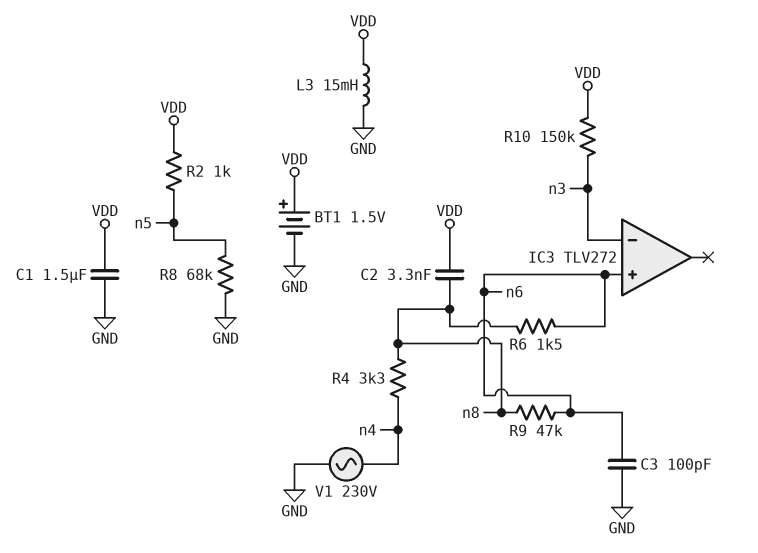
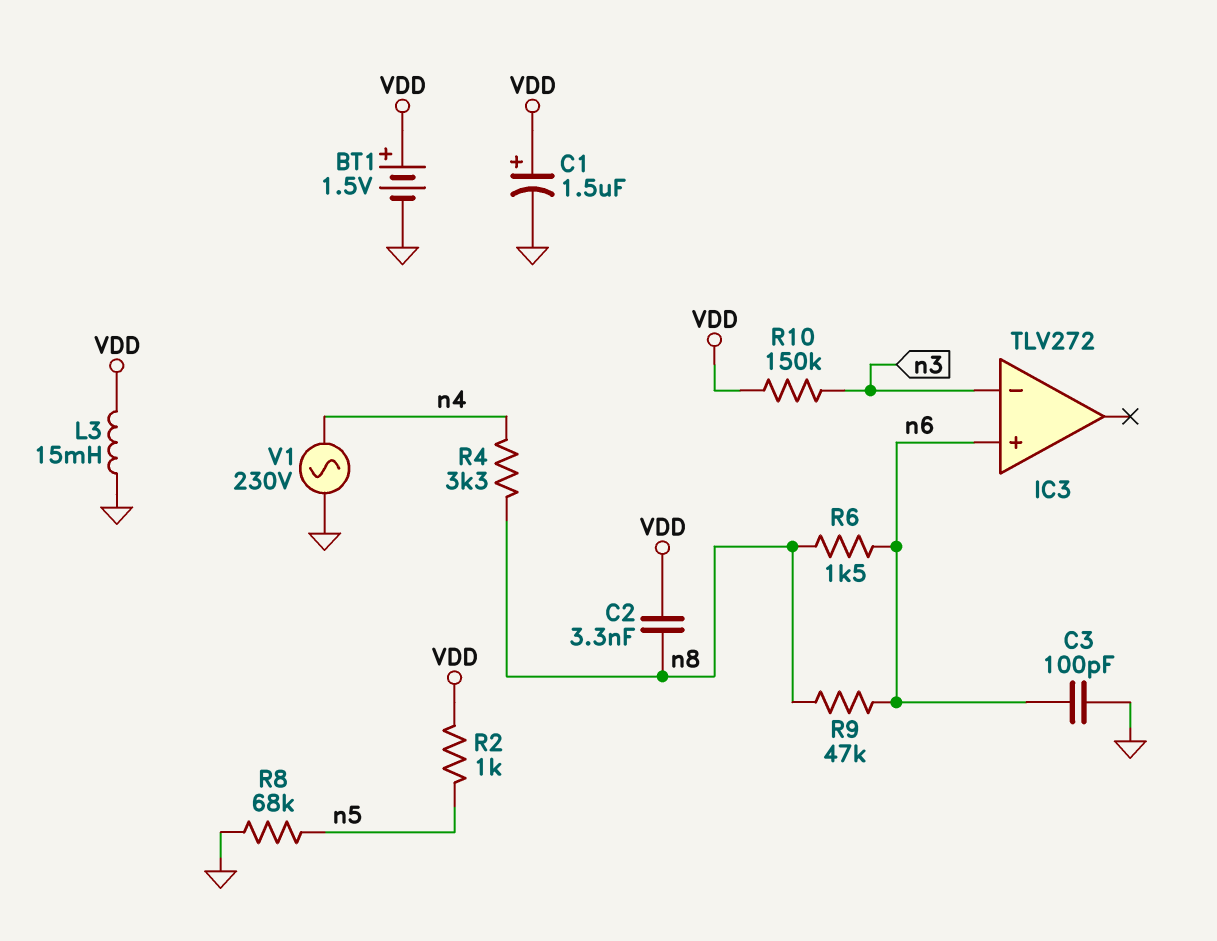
C1: 1.5uF (GND, VDD) -> 1.5uF (plus VDD, minus GND)

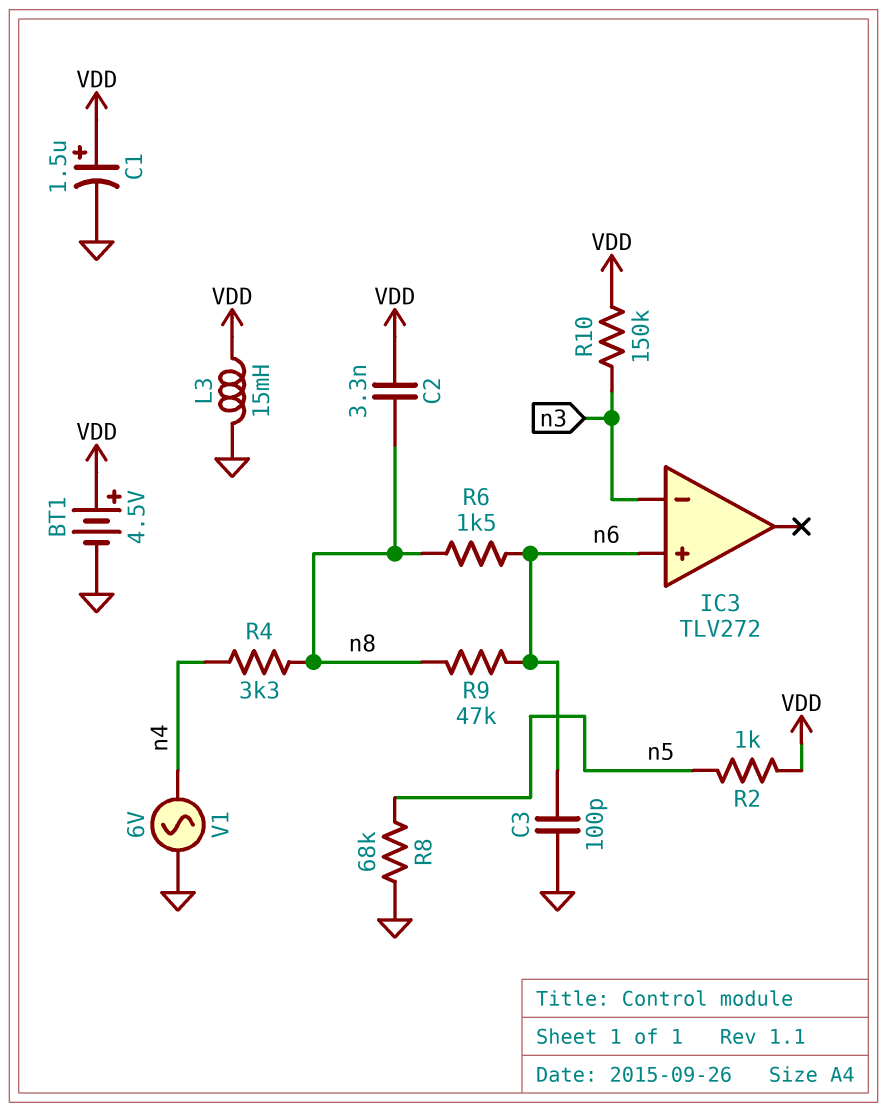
BT1: 1.5V (plus VDD, minus GND) -> 4.5V (plus VDD, minus GND)
V1: AC 230V (GND, n4) -> AC 6V (GND, n4)

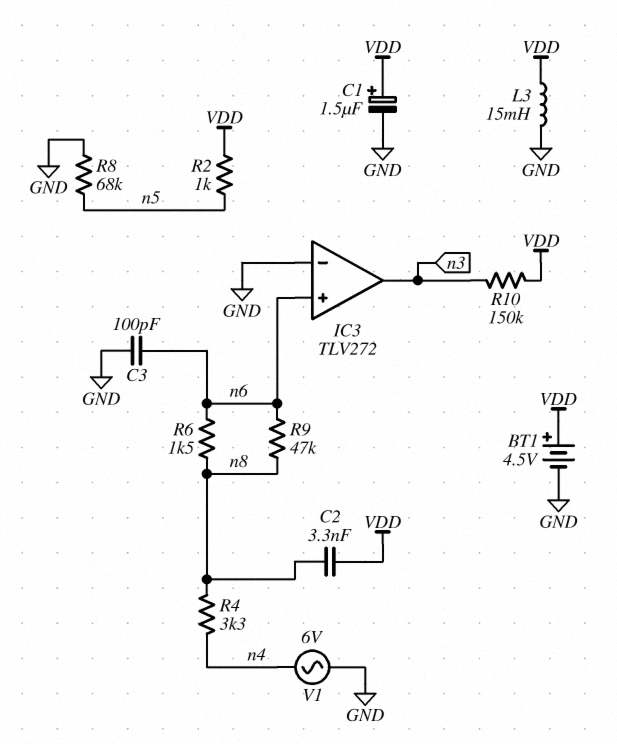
IC3 pin in-: n3 -> GND
IC3 pin out: none -> n3

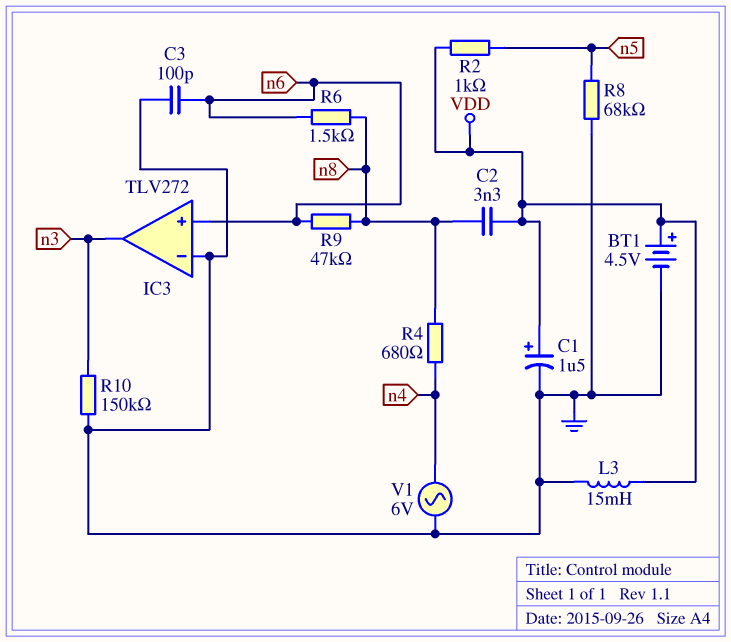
R4: 3.3k (n4, n8) -> 680 (n4, n8)
R10: 150k (VDD, n3) -> 150k (GND, n3)

